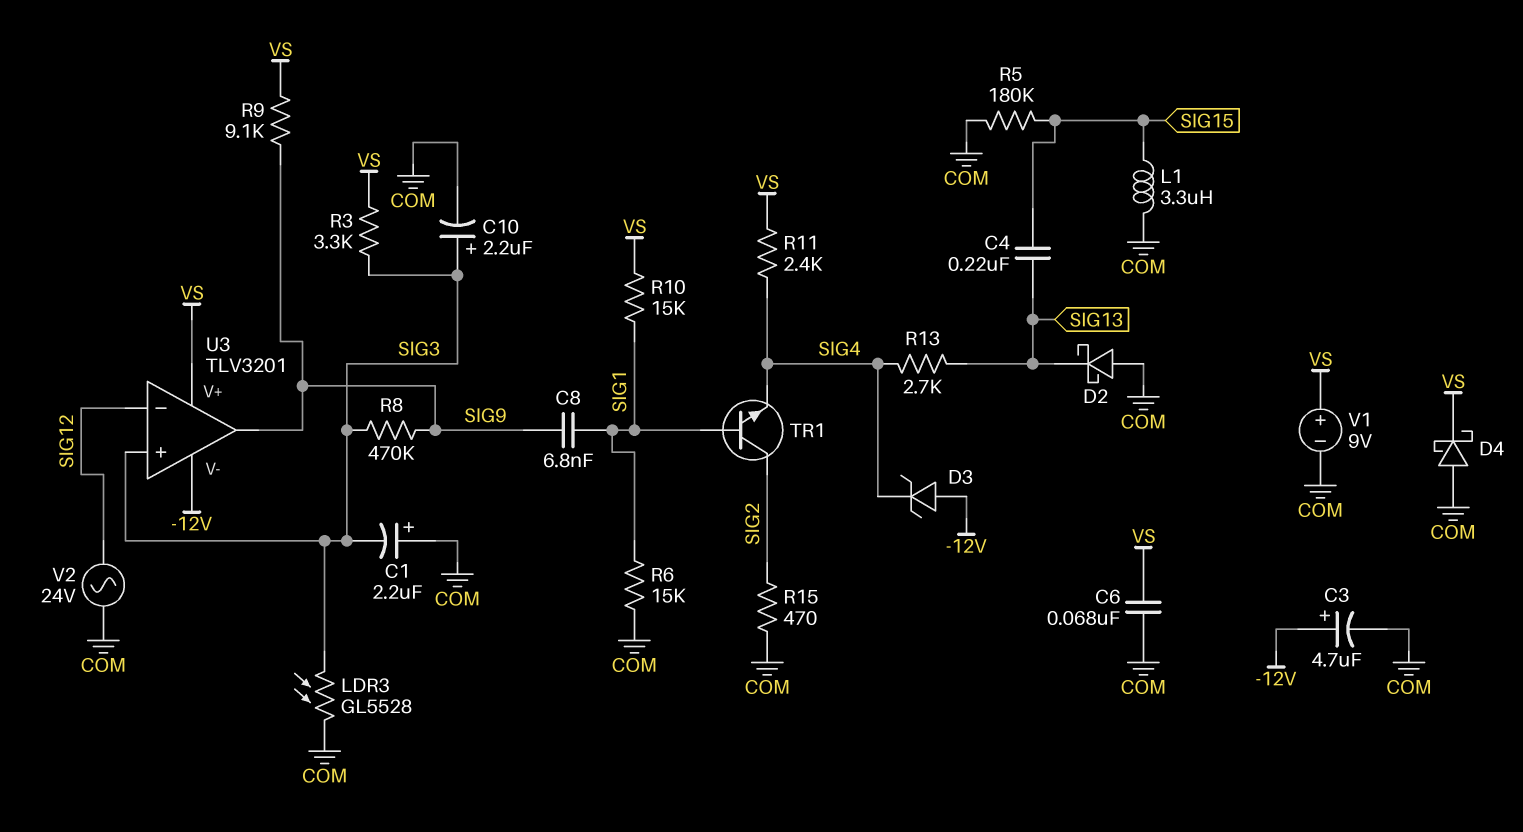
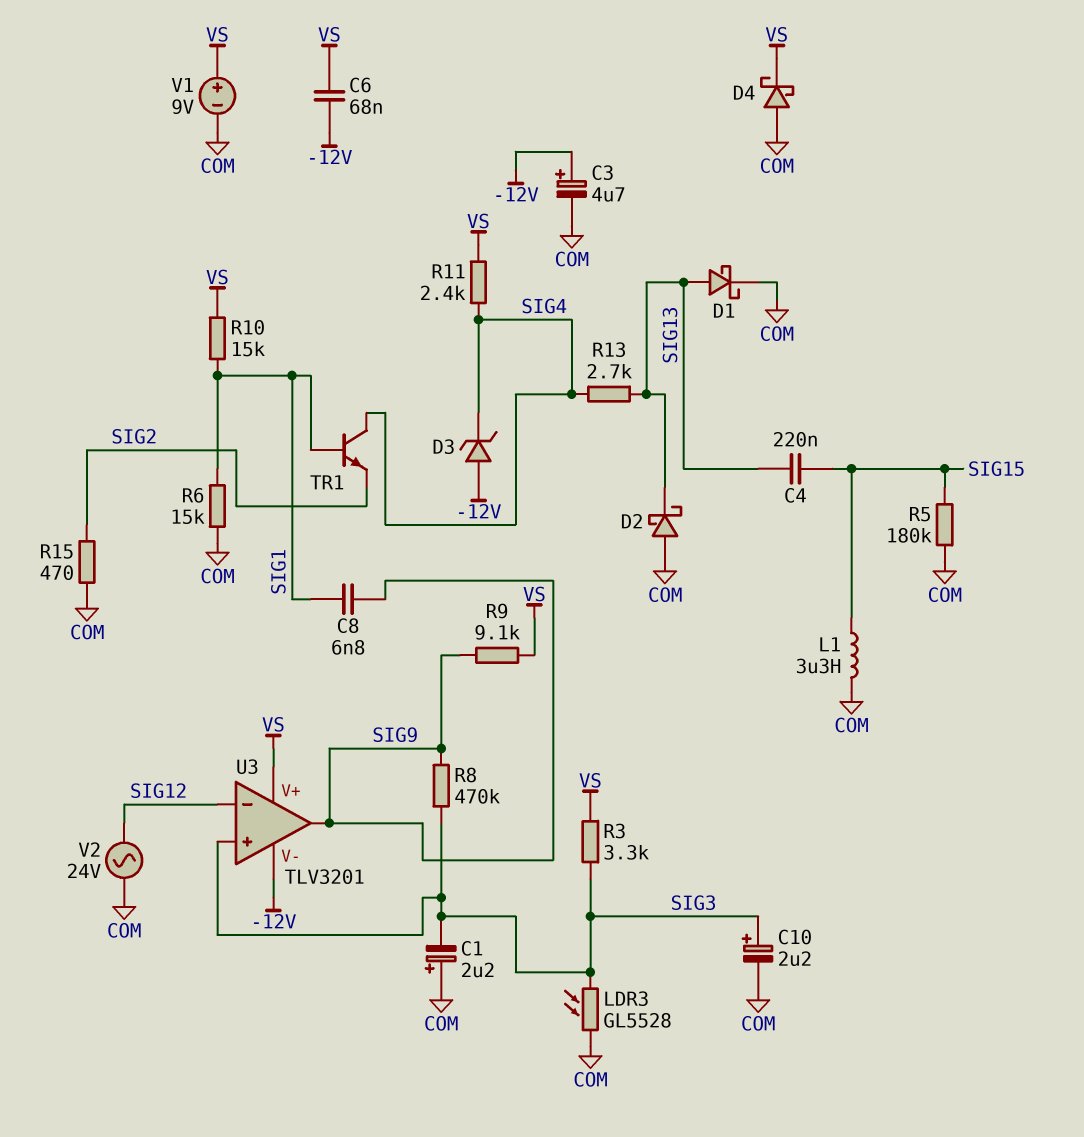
C6: 68nF (COM, VS) -> 68nF (-12V, VS)
D1: none -> schottky (A SIG13, K COM)
TR1: NPN (B SIG1, C SIG2, E SIG4) -> NPN (B SIG1, C SIG4, E SIG2)

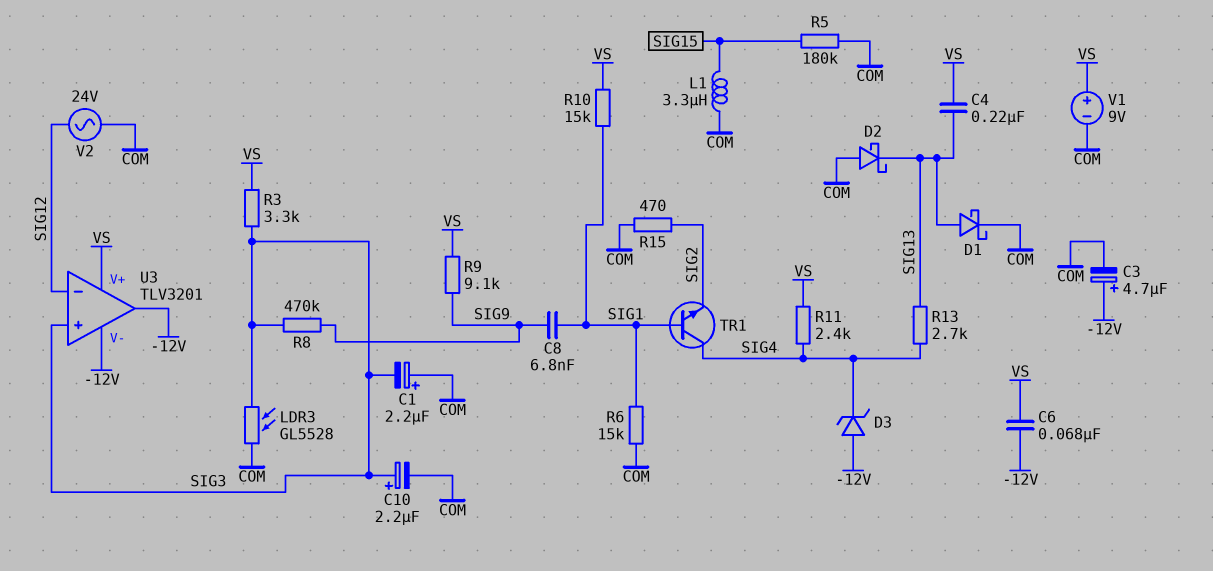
C4: 220nF (SIG13, SIG15) -> 220nF (SIG13, VS)
D4: schottky (A COM, K VS) -> none
U3 pin out: SIG9 -> -12V

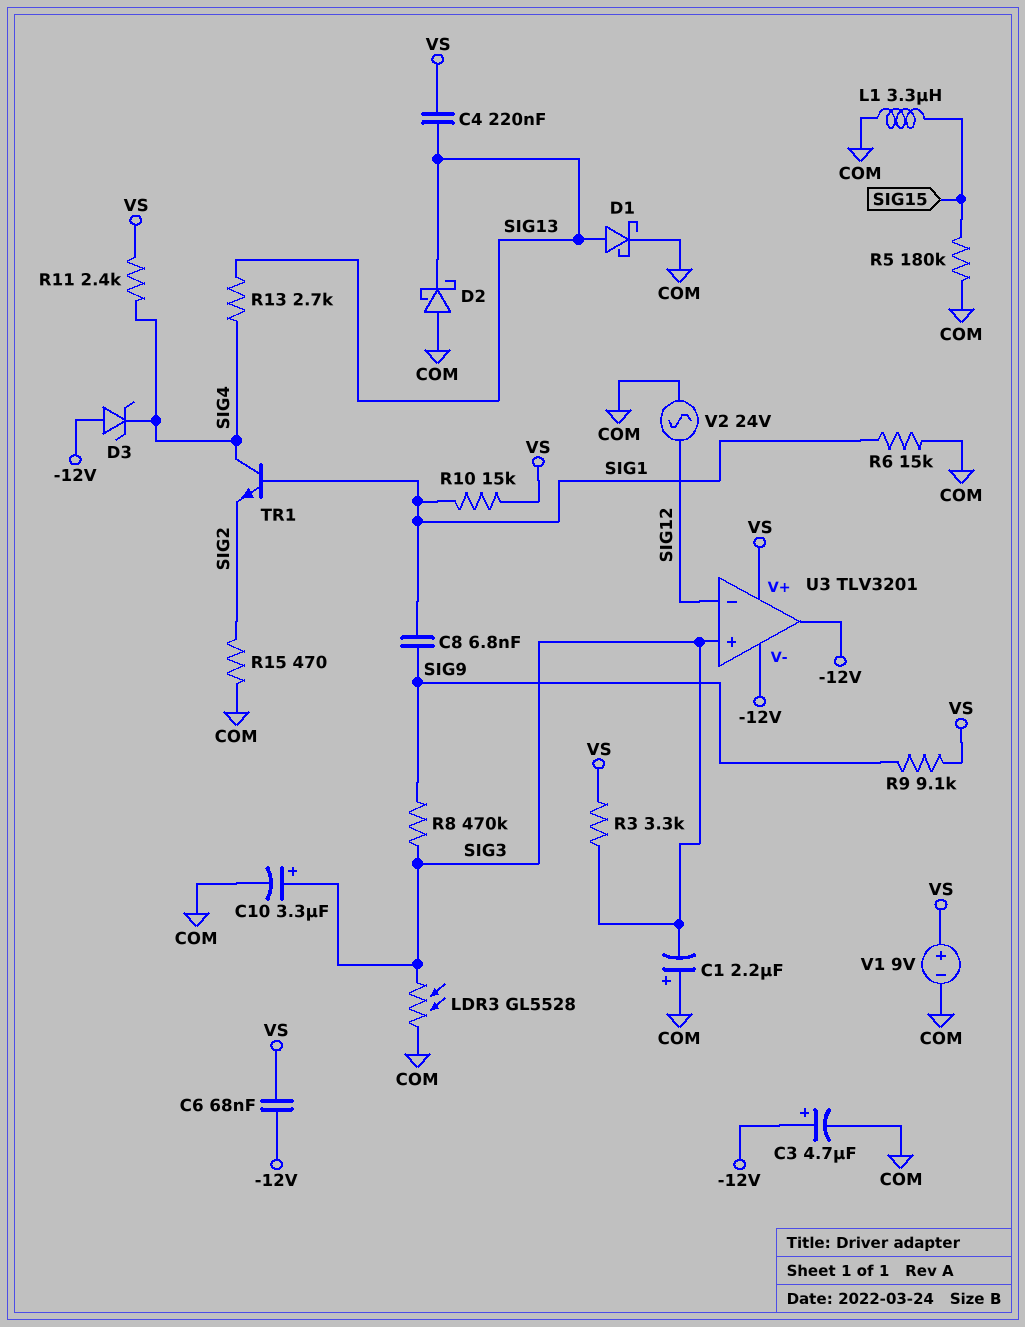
C10: 2.2uF (plus SIG3, minus COM) -> 3.3uF (plus SIG3, minus COM)

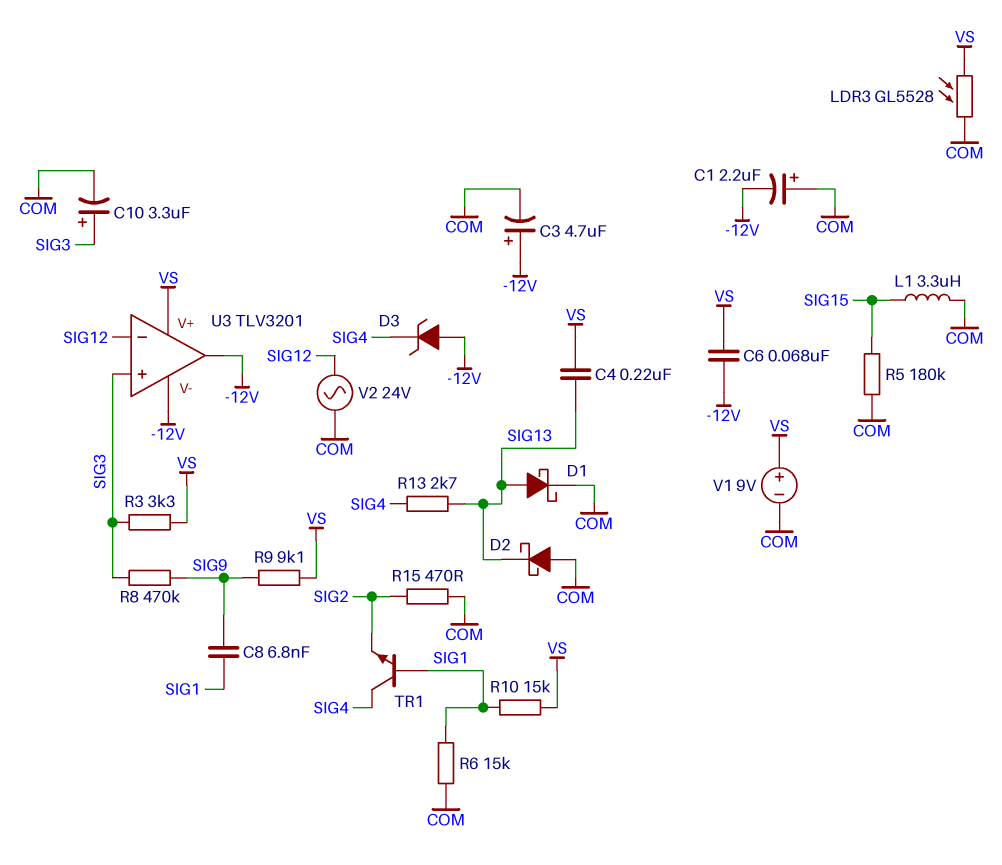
C1: 2.2uF (plus COM, minus SIG3) -> 2.2uF (plus COM, minus -12V)
LDR3: GL5528 (COM, SIG3) -> GL5528 (COM, VS)
R11: 2.4k (SIG4, VS) -> none

